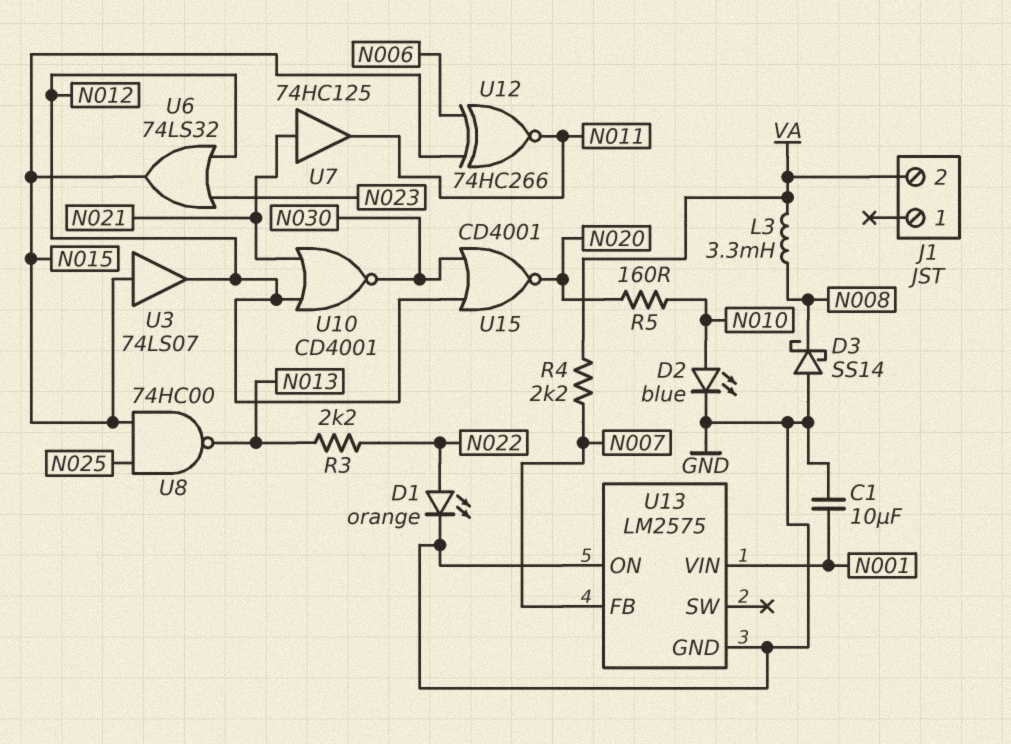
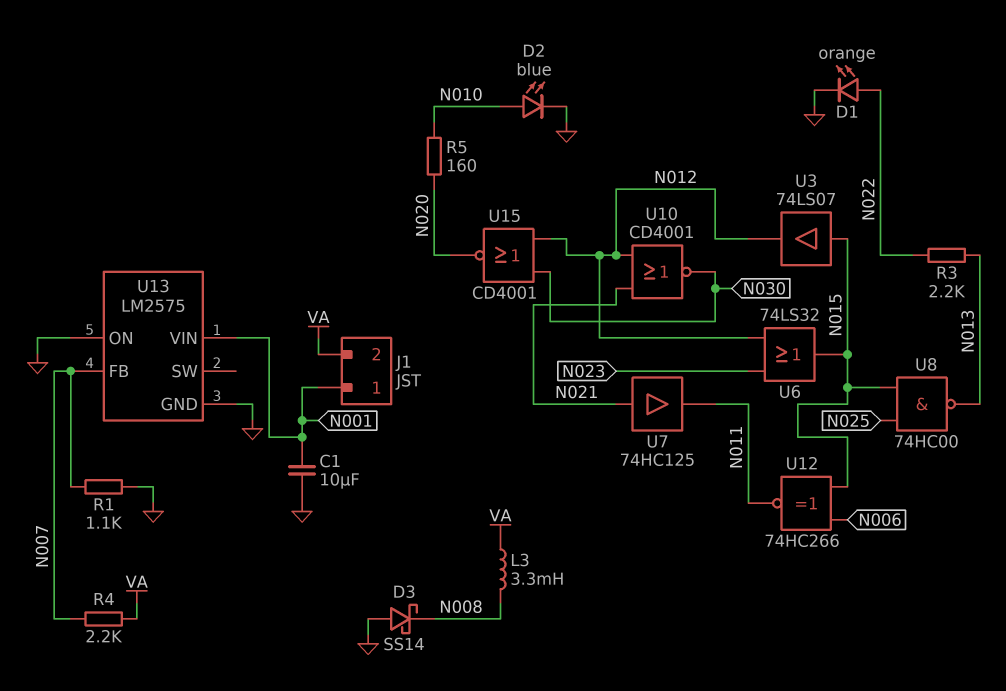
J1 pin 1: none -> N001
R1: none -> 1.1k (GND, N007)

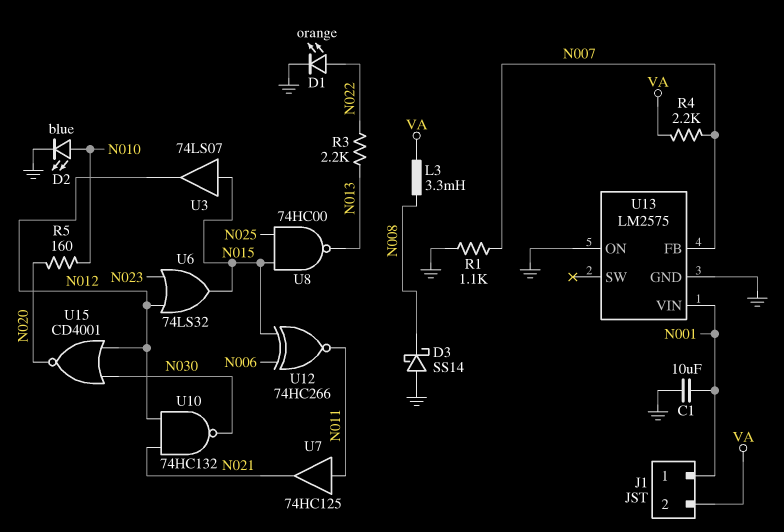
U7: buffer 74HC125 (in N021, out N011) -> buffer 74HC125 (in N011, out N021)
U10: NOR CD4001 (in N012, in N021, out N030) -> NAND 74HC132 (in N012, in N021, out N030)

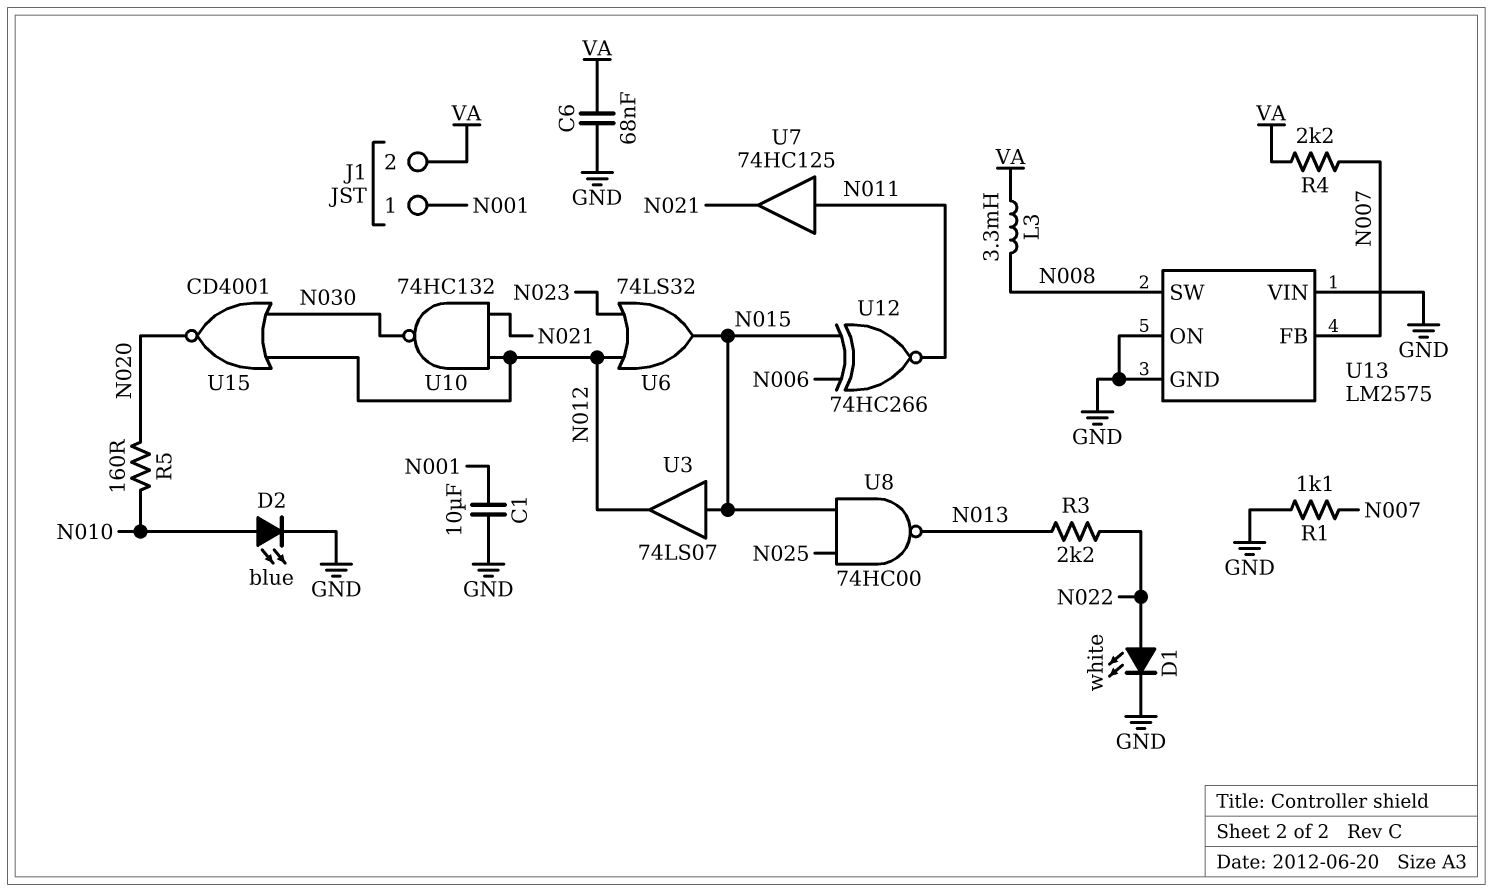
C6: none -> 68nF (GND, VA)
D1: LED orange (A N022, K GND) -> LED white (A N022, K GND)
D3: schottky SS14 (A GND, K N008) -> none
U13 pin SW: none -> N008
U13 pin VIN: N001 -> GND

